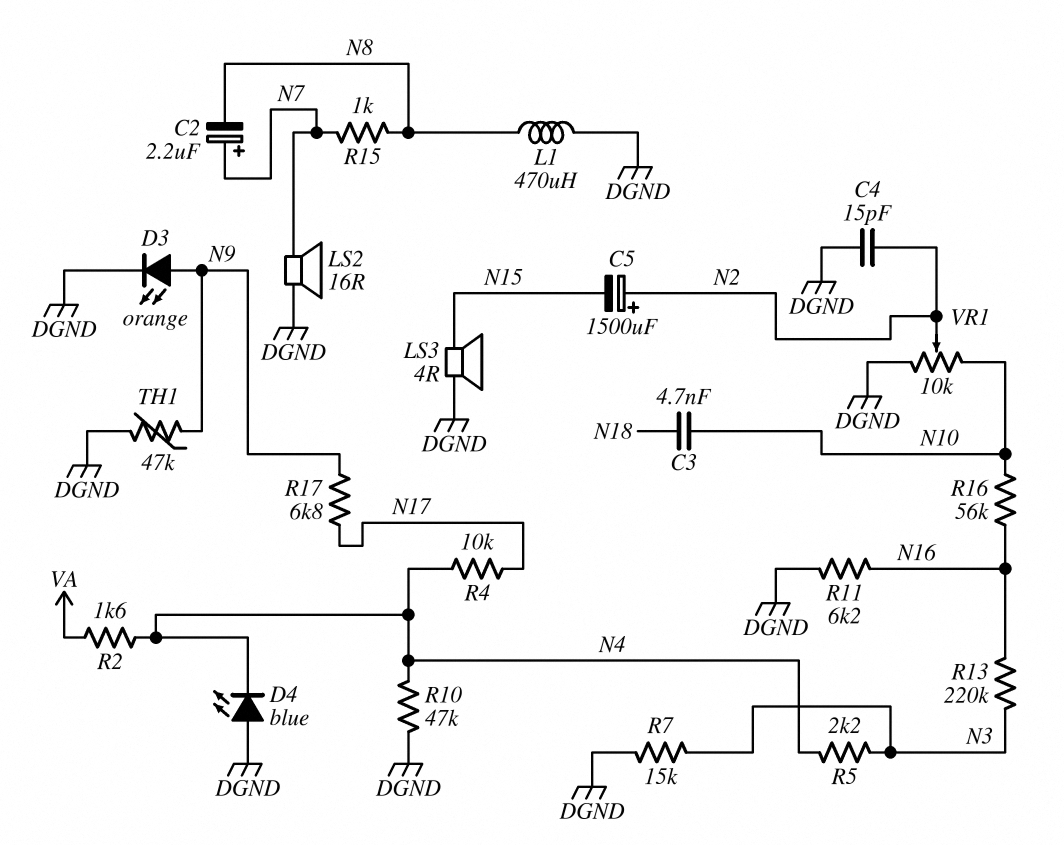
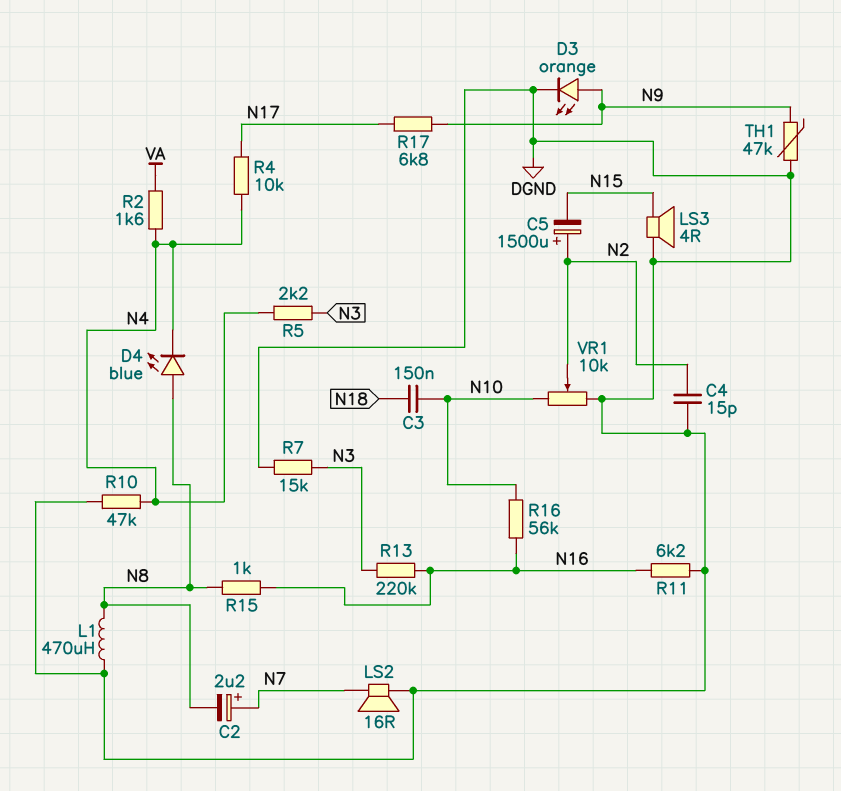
C3: 4.7nF (N10, N18) -> 150nF (N10, N18)
D4: LED blue (A DGND, K N4) -> LED blue (A N8, K N4)
R15: 1k (N7, N8) -> 1k (N8, N16)

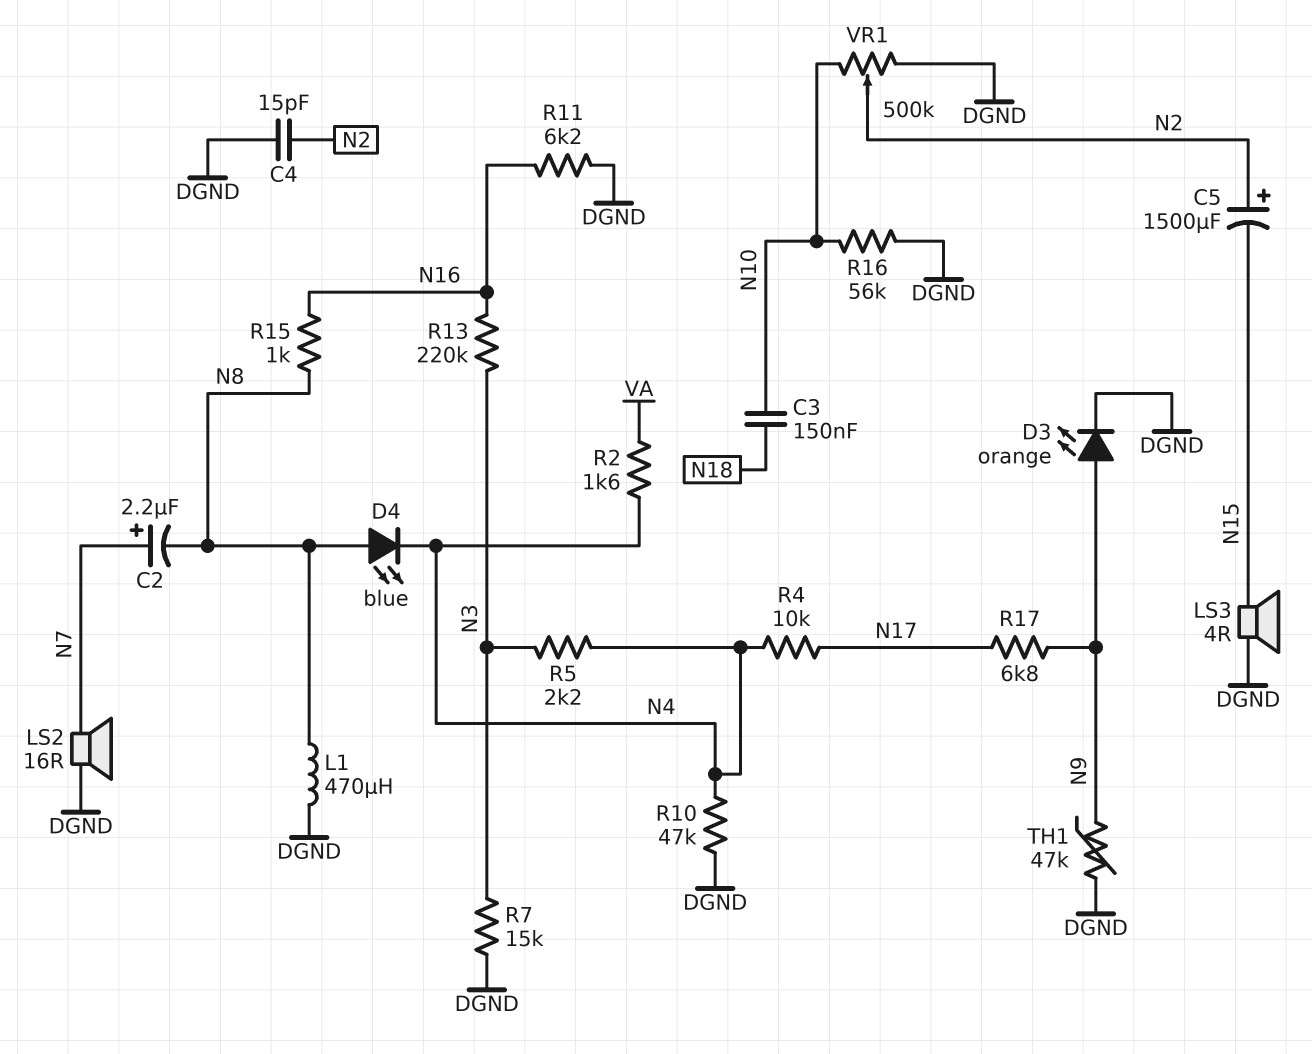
R16: 56k (N10, N16) -> 56k (DGND, N10)
VR1: 10k (DGND, N10, wiper N2) -> 500k (DGND, N10, wiper N2)

